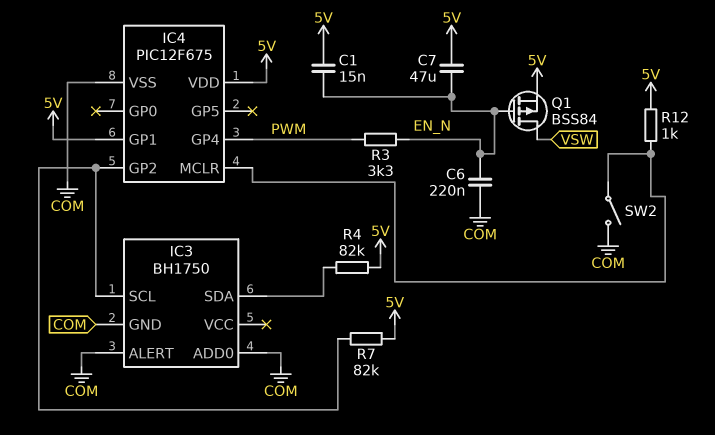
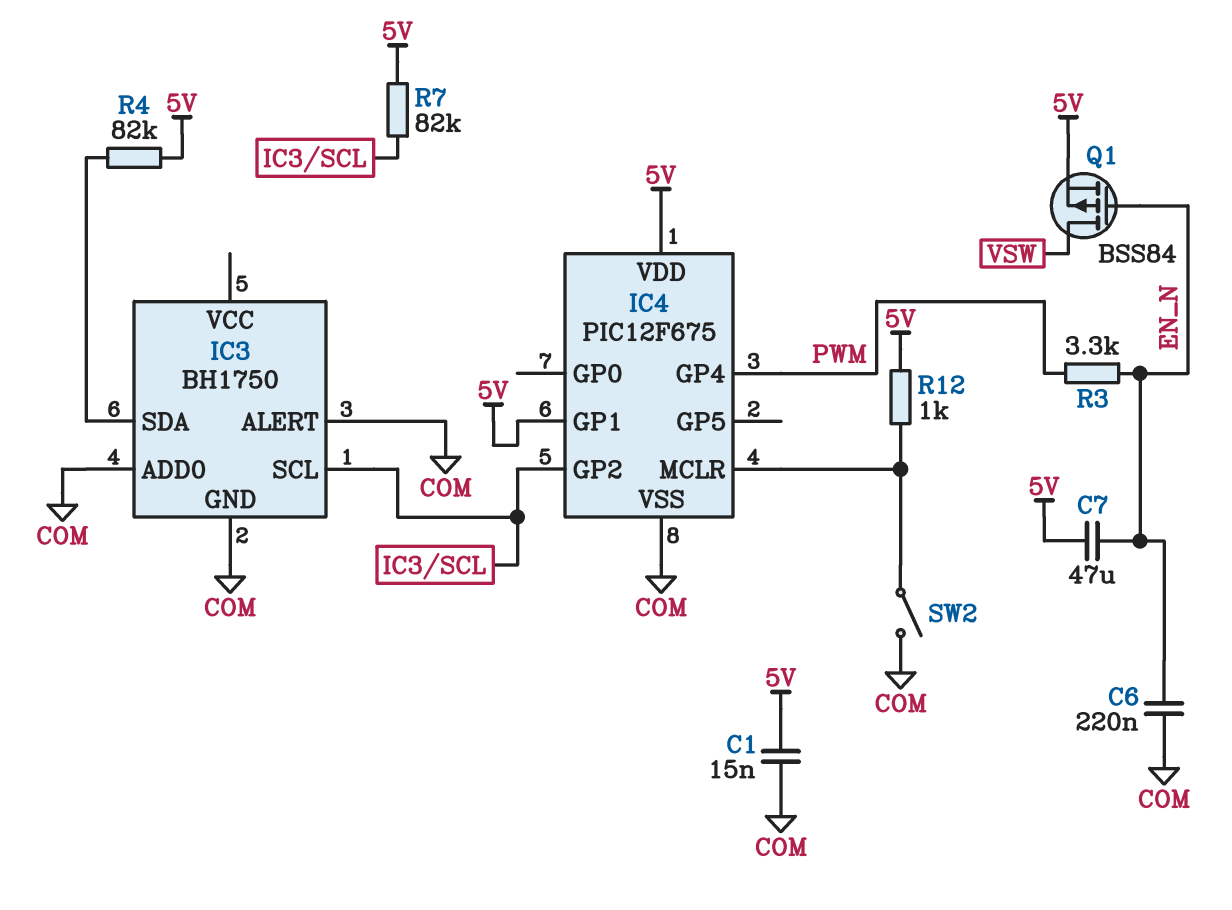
C1: 15nF (5V, EN_N) -> 15nF (5V, COM)

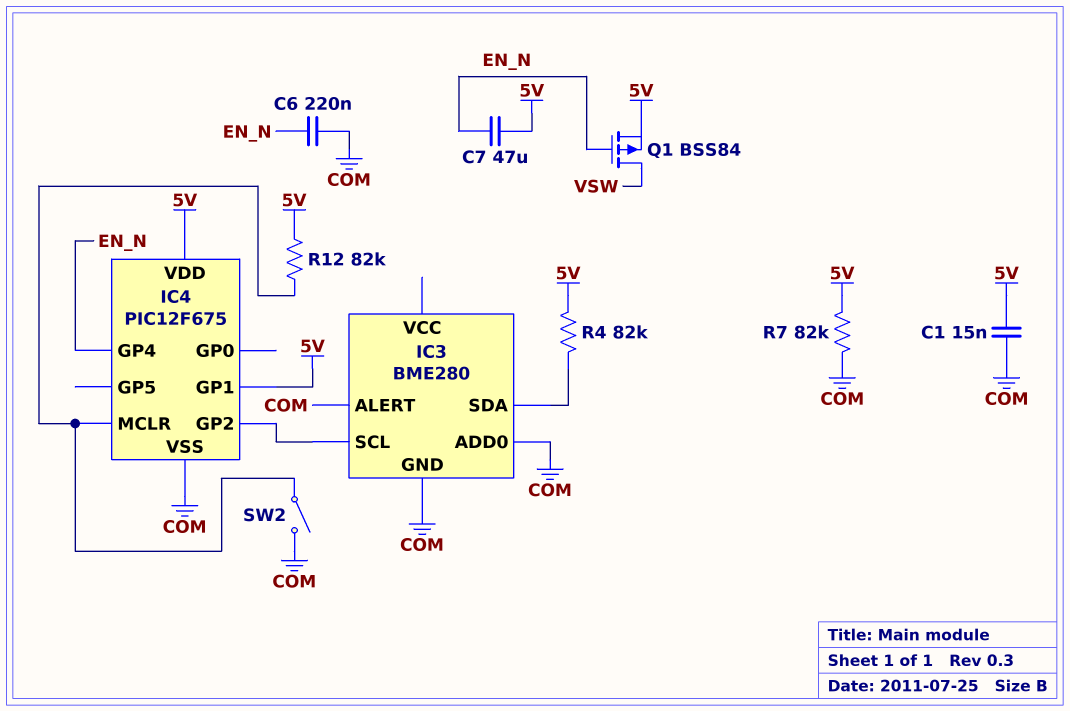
IC3: BH1750 -> BME280
IC4 pin GP4: PWM -> EN_N
R3: 3.3k (EN_N, PWM) -> none
R7: 82k (5V, IC3/SCL) -> 82k (5V, COM)
R12: 1k (5V, IC4/MCLR) -> 82k (5V, IC4/MCLR)

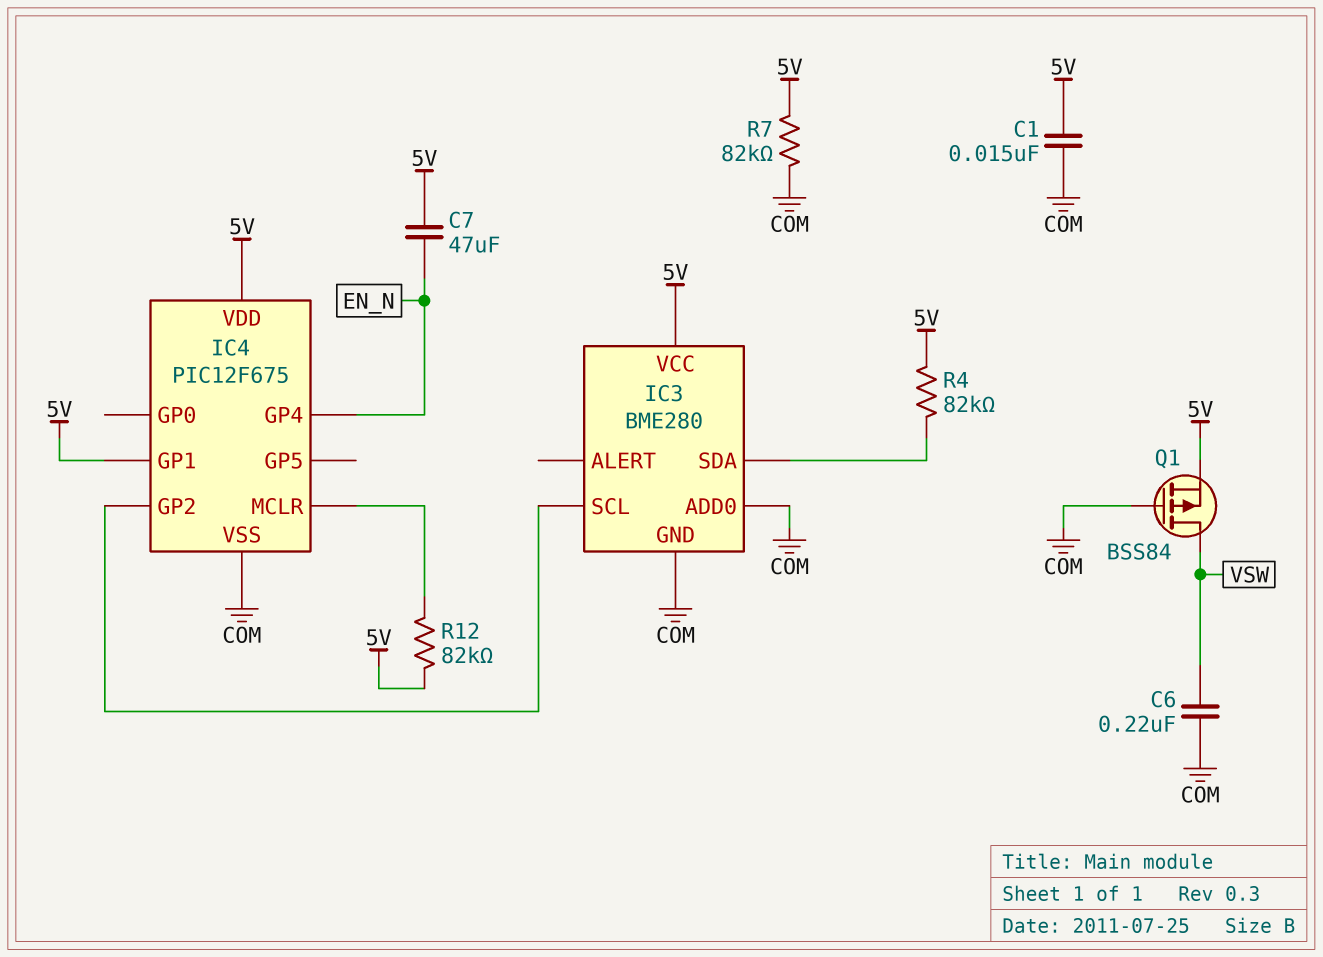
C6: 220nF (COM, EN_N) -> 220nF (COM, VSW)
IC3 pin ALERT: COM -> none
IC3 pin VCC: none -> 5V
Q1: PMOS BSS84 (G EN_N, D VSW, S 5V) -> PMOS BSS84 (G COM, D VSW, S 5V)
SW2: switch (COM, IC4/MCLR) -> none

